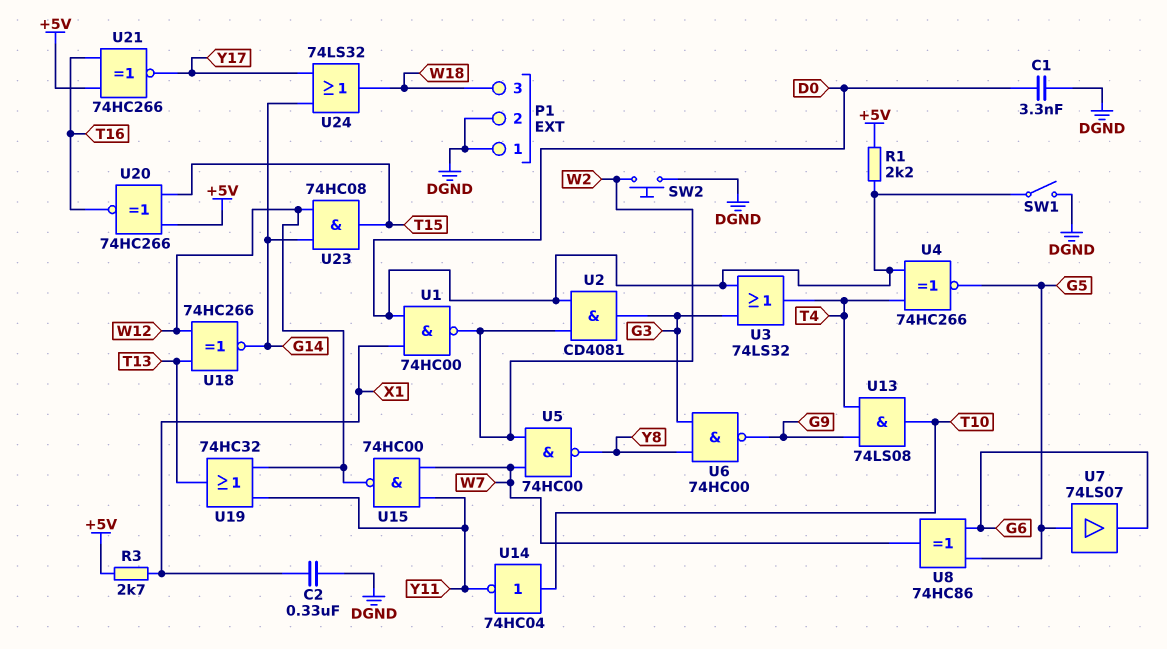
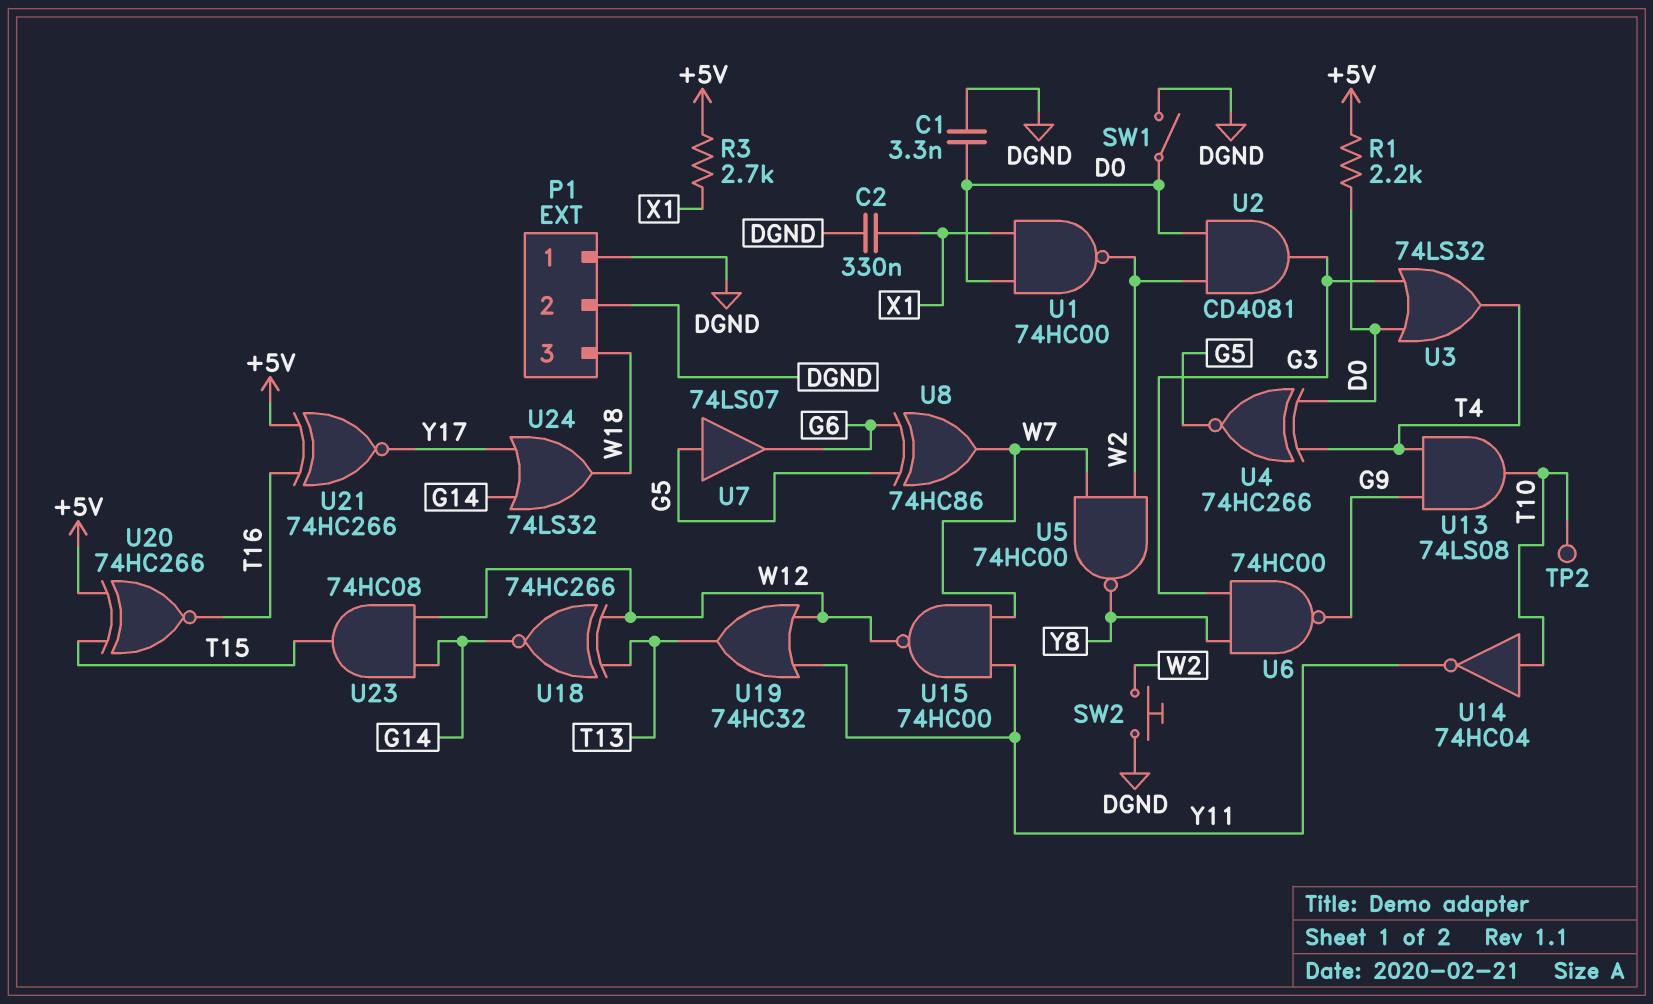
TP2: none -> test point (T10)

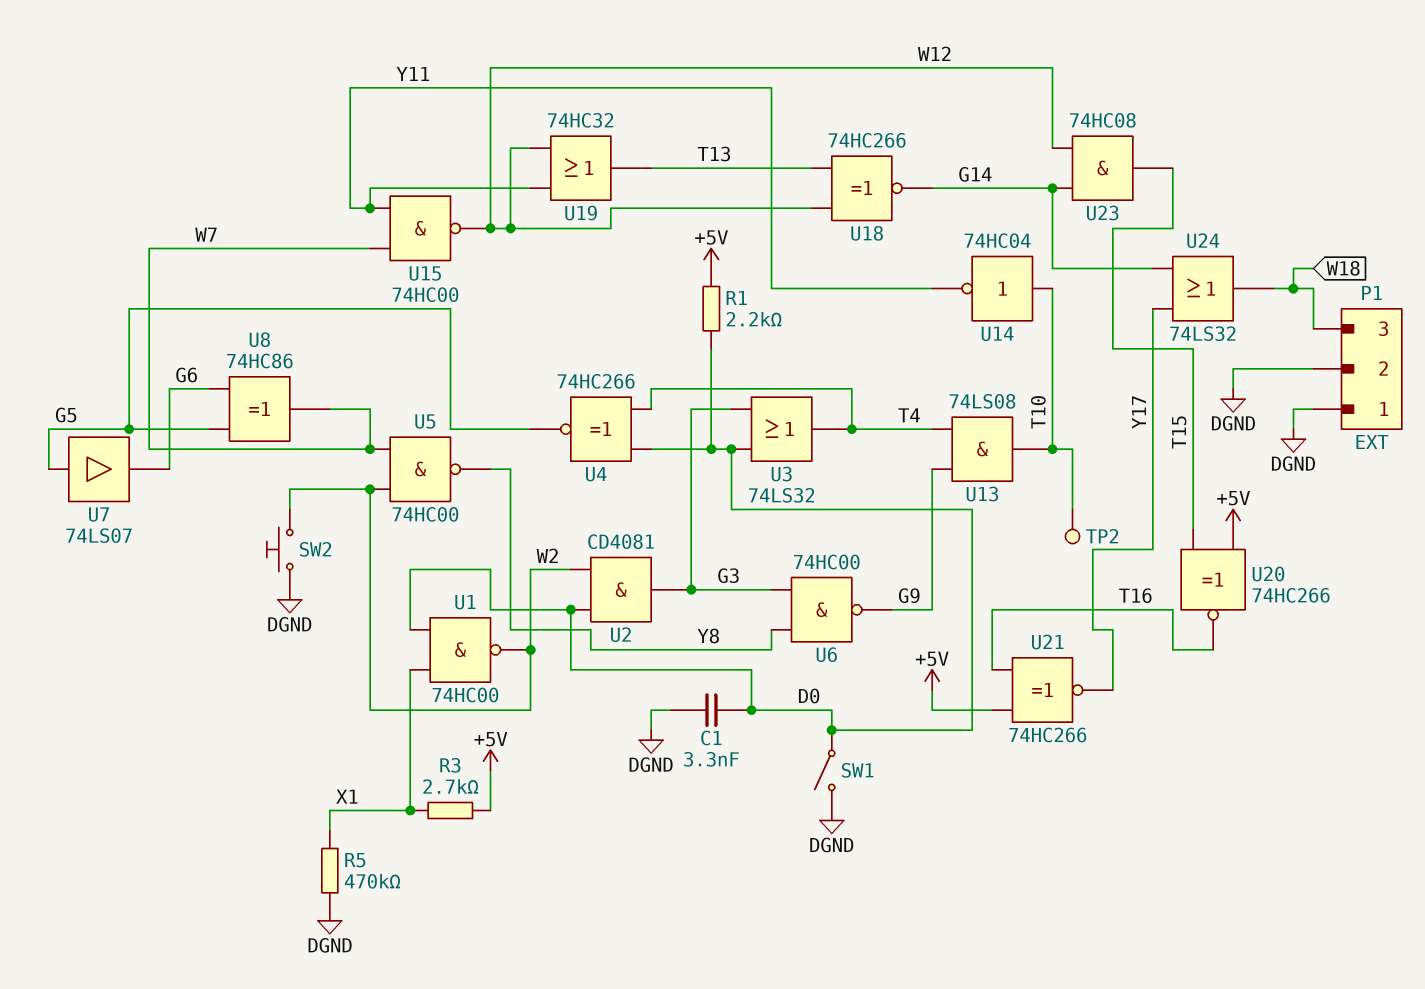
C2: 330nF (DGND, X1) -> none
R5: none -> 470k (DGND, X1)

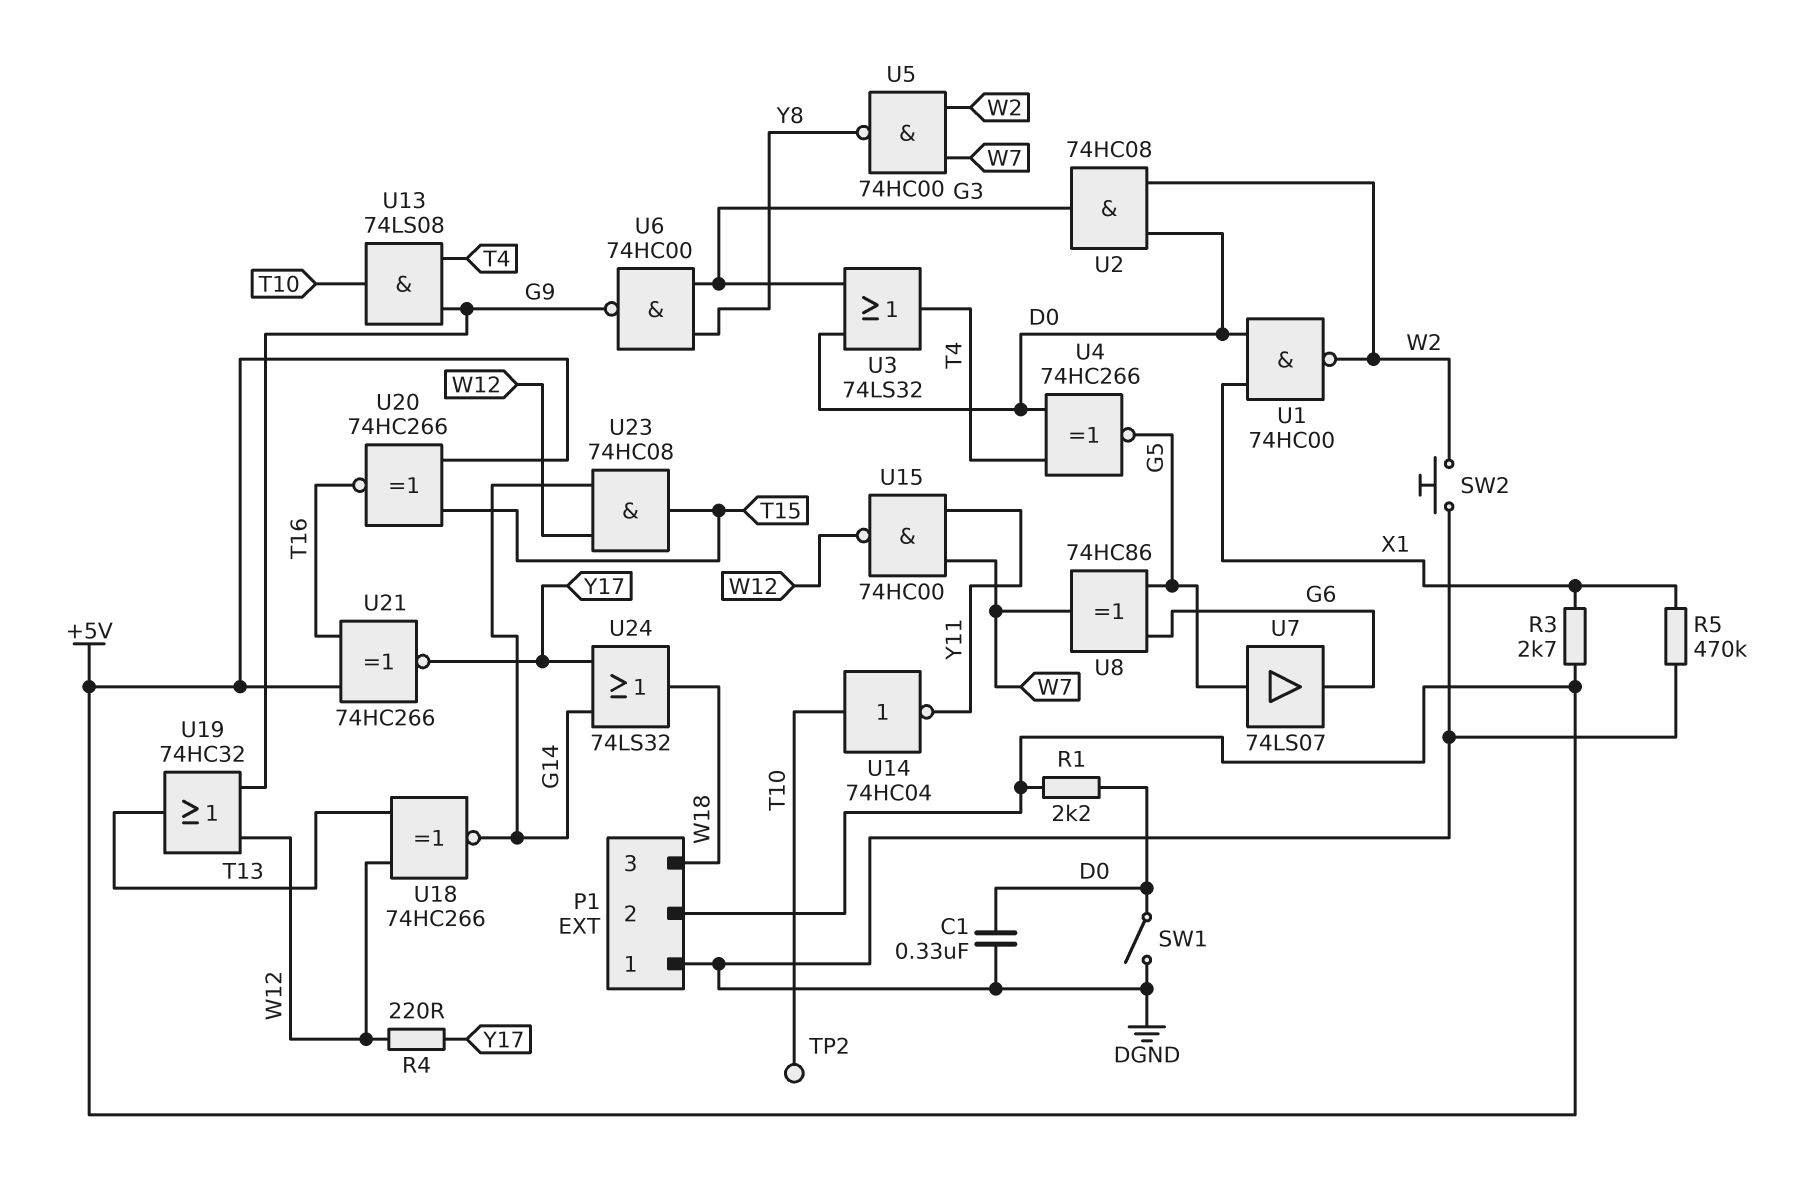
C1: 3.3nF (D0, DGND) -> 330nF (D0, DGND)
P1 pin 2: DGND -> +5V
R4: none -> 220 (W12, Y17)
U2: AND CD4081 (in D0, in W2, out G3) -> AND 74HC08 (in D0, in W2, out G3)
U19: OR 74HC32 (in W12, in Y11, out T13) -> OR 74HC32 (in G9, in W12, out T13)

